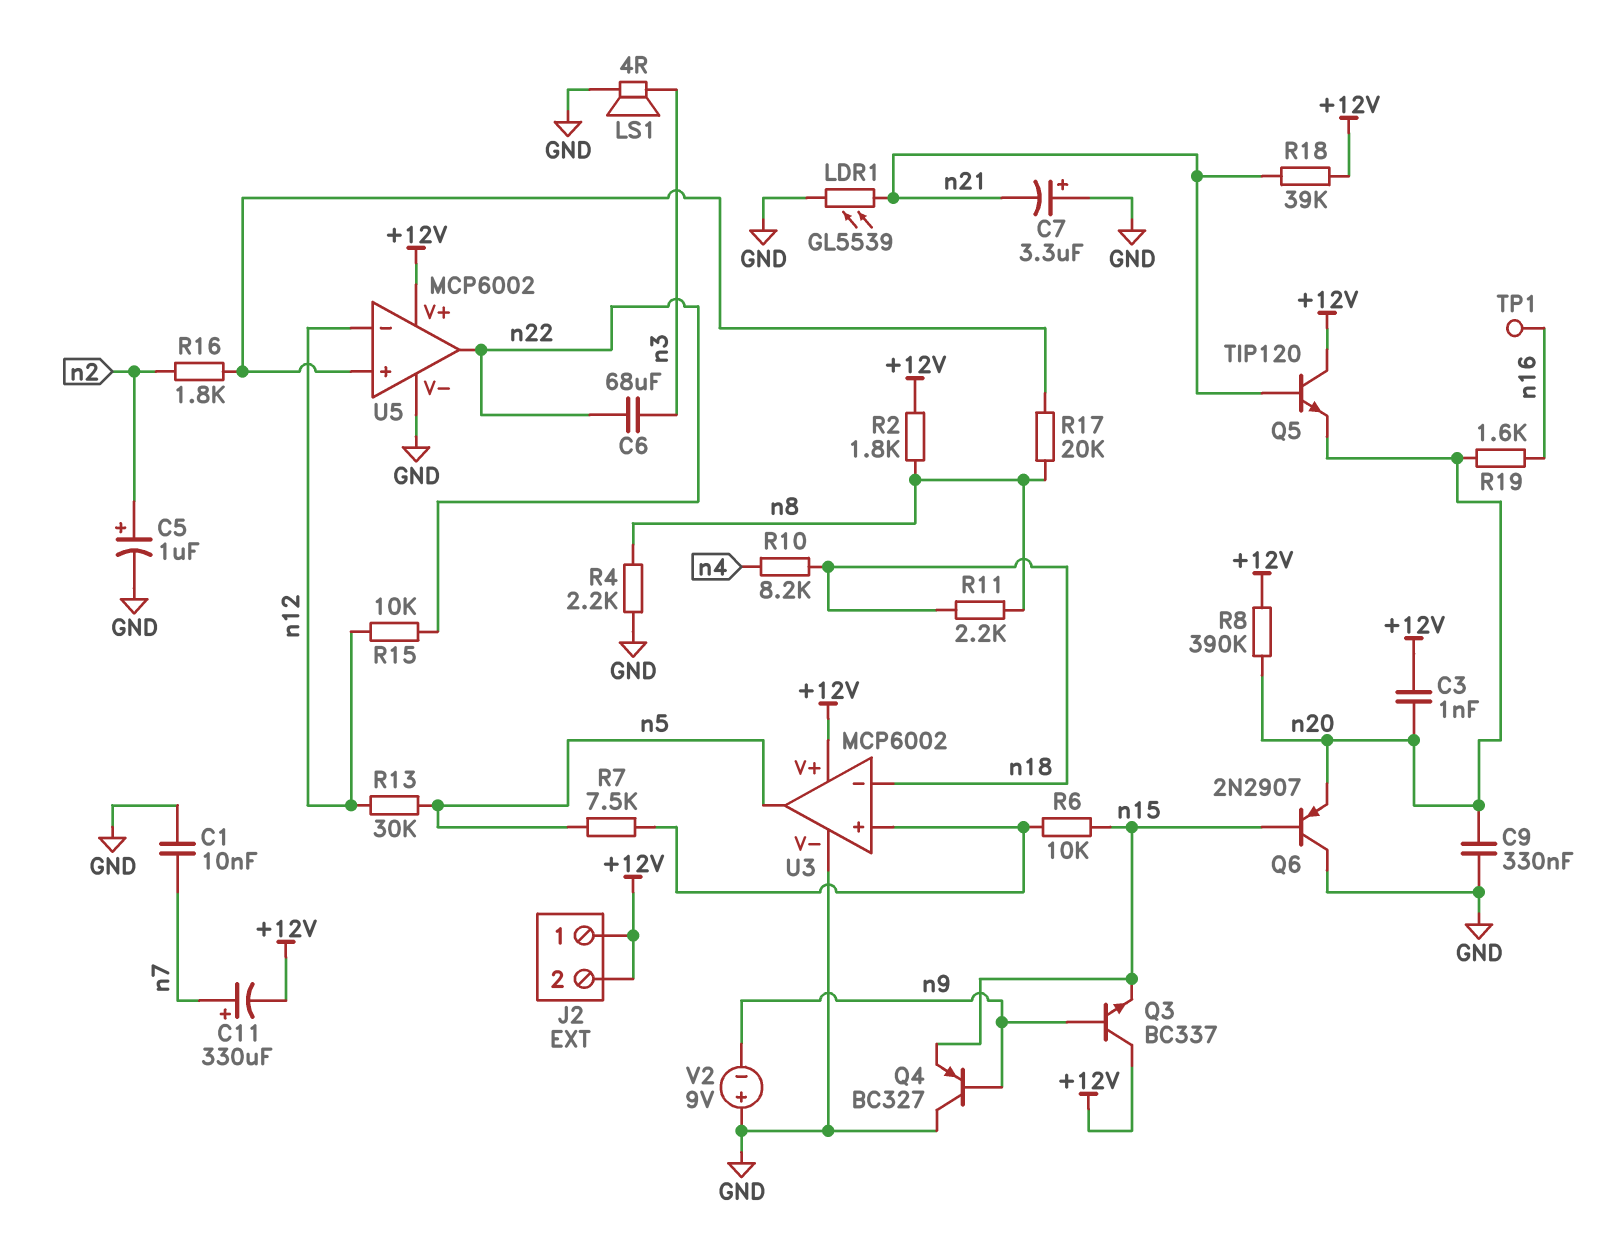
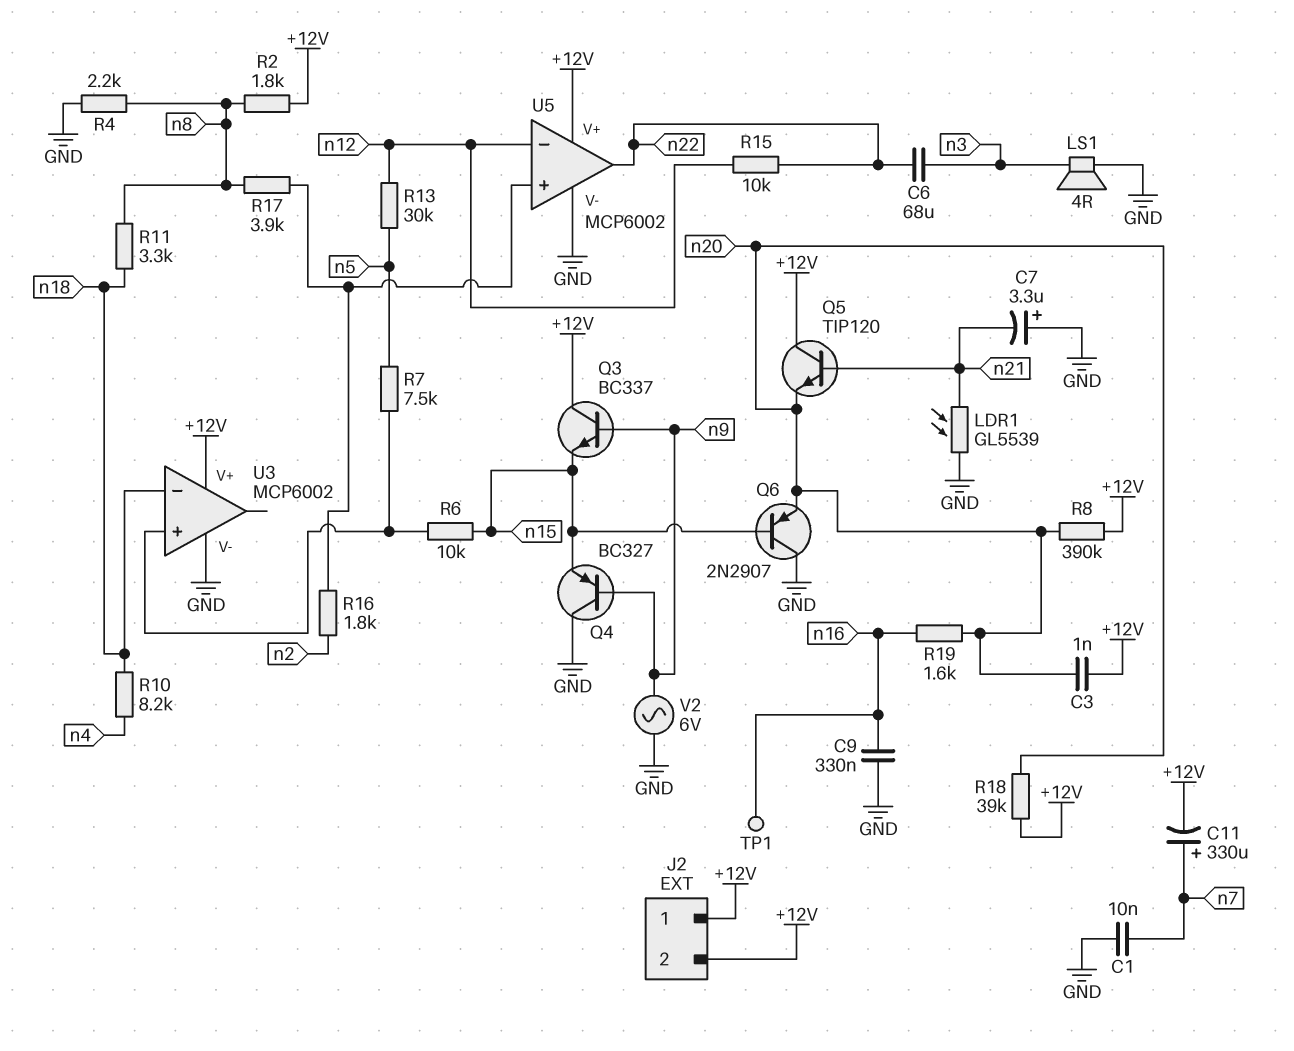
C5: 1uF (plus n2, minus GND) -> none
C9: 330nF (GND, n20) -> 330nF (GND, n16)
R11: 2.2k (n8, n18) -> 3.3k (n8, n18)
R17: 20k (U5/in+, n8) -> 3.9k (U5/in+, n8)
R18: 39k (+12V, n21) -> 39k (+12V, n20)
U3 pin out: n5 -> none
V2: 9V (plus GND, minus n9) -> AC 6V (GND, n9)

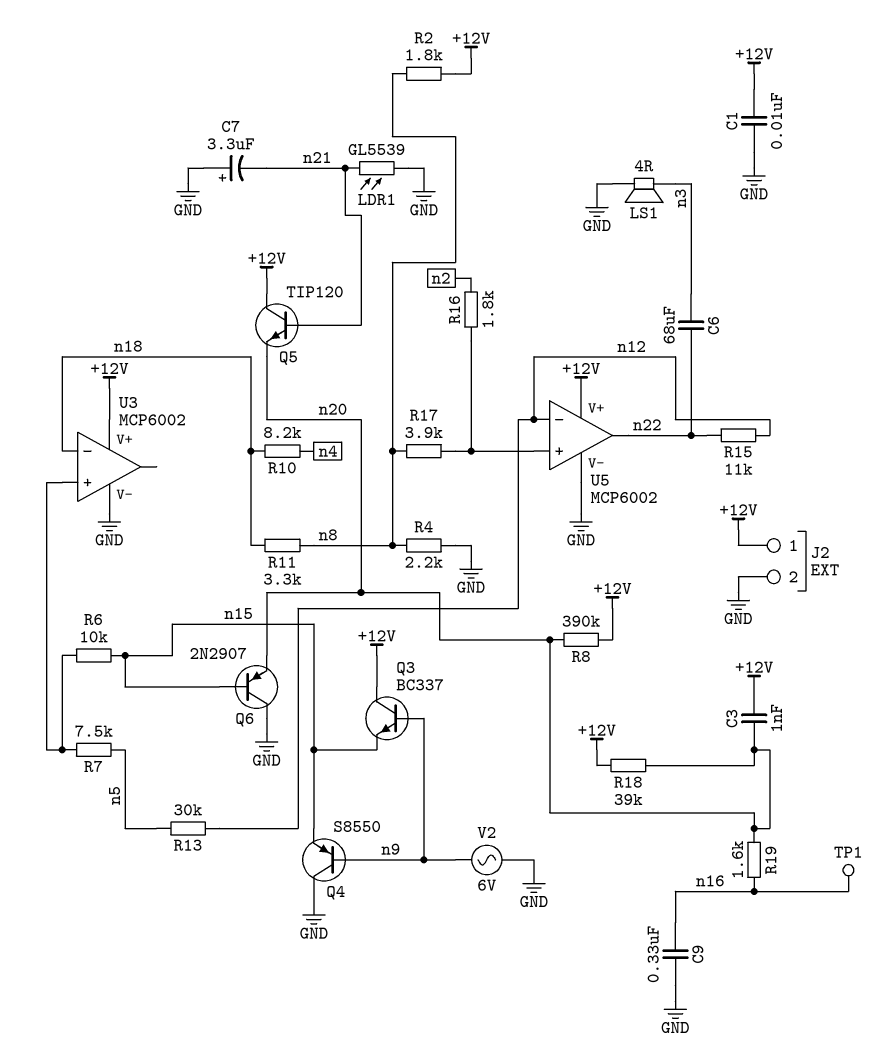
C1: 10nF (GND, n7) -> 10nF (+12V, GND)
C11: 330uF (plus n7, minus +12V) -> none
J2 pin 2: +12V -> GND
Q4: PNP BC327 (B n9, C GND, E n15) -> PNP S8550 (B n9, C GND, E n15)
R15: 10k (n12, n22) -> 11k (n12, n22)

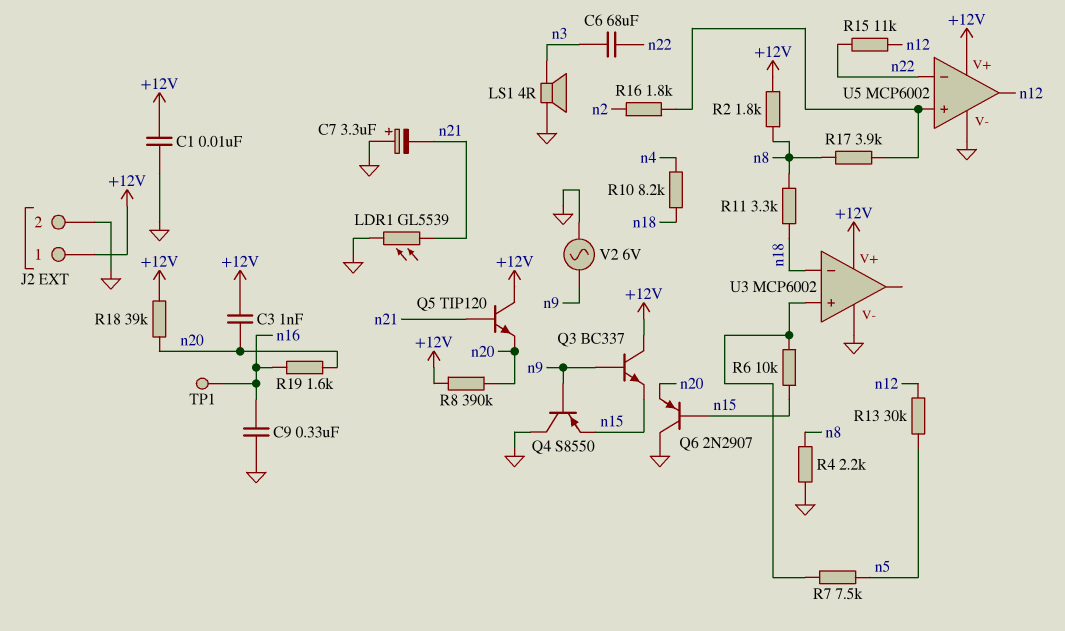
U5 pin in-: n12 -> n22
U5 pin out: n22 -> n12

